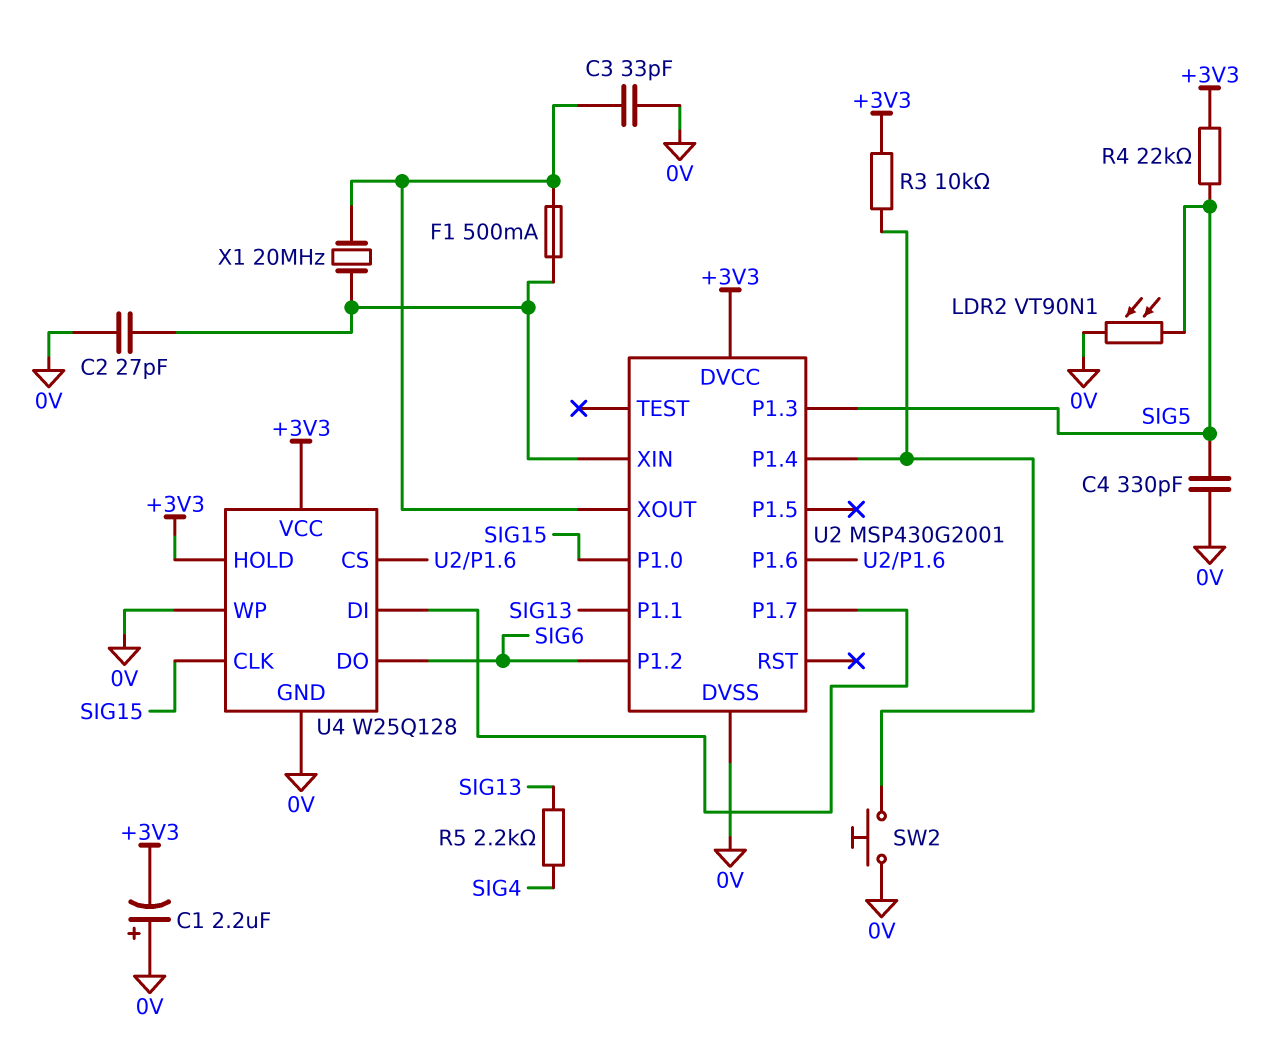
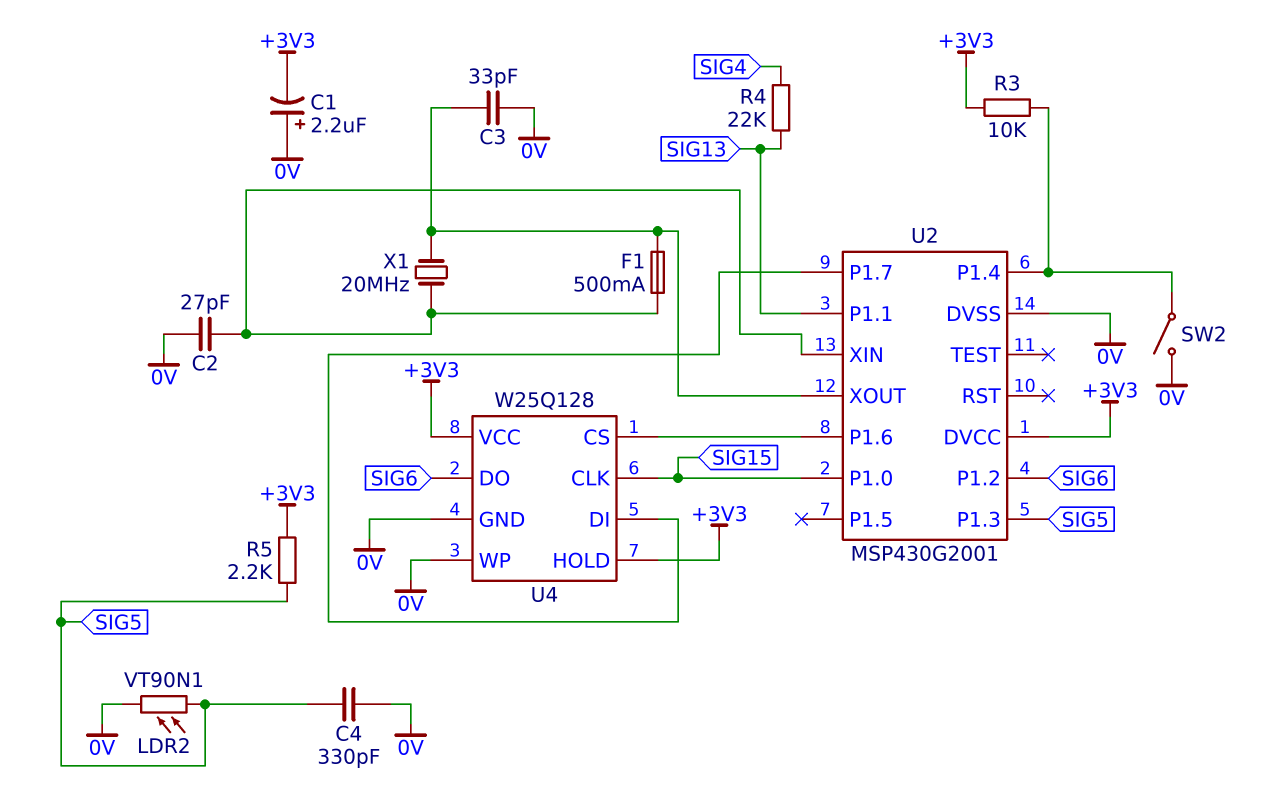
R4: 22k (+3V3, SIG5) -> 22k (SIG4, SIG13)
R5: 2.2k (SIG4, SIG13) -> 2.2k (+3V3, SIG5)
SW2: button (0V, U2/P1.4) -> switch (0V, U2/P1.4)

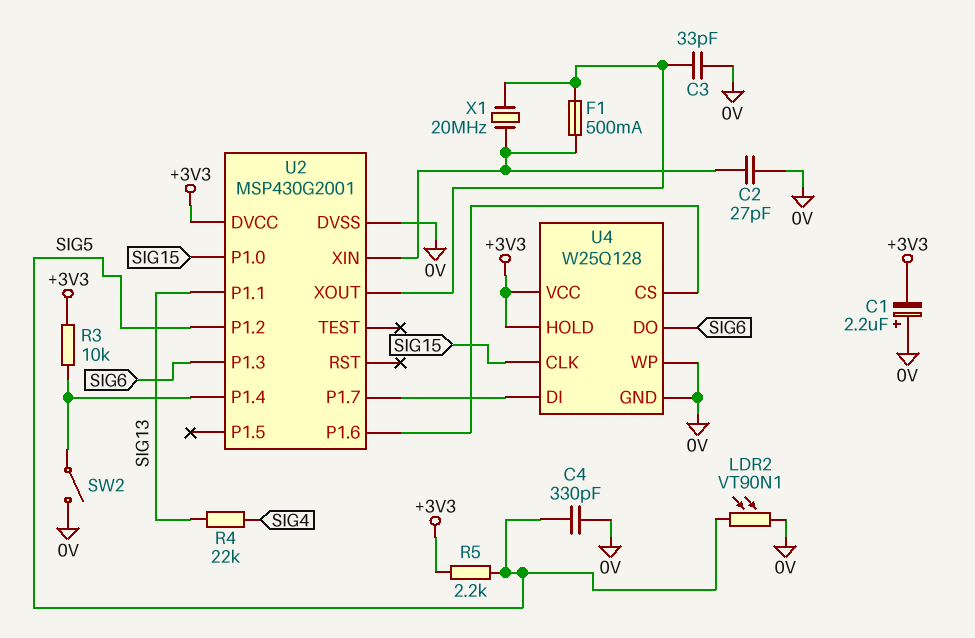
U2 pin P1.2: SIG6 -> SIG5
U2 pin P1.3: SIG5 -> SIG6

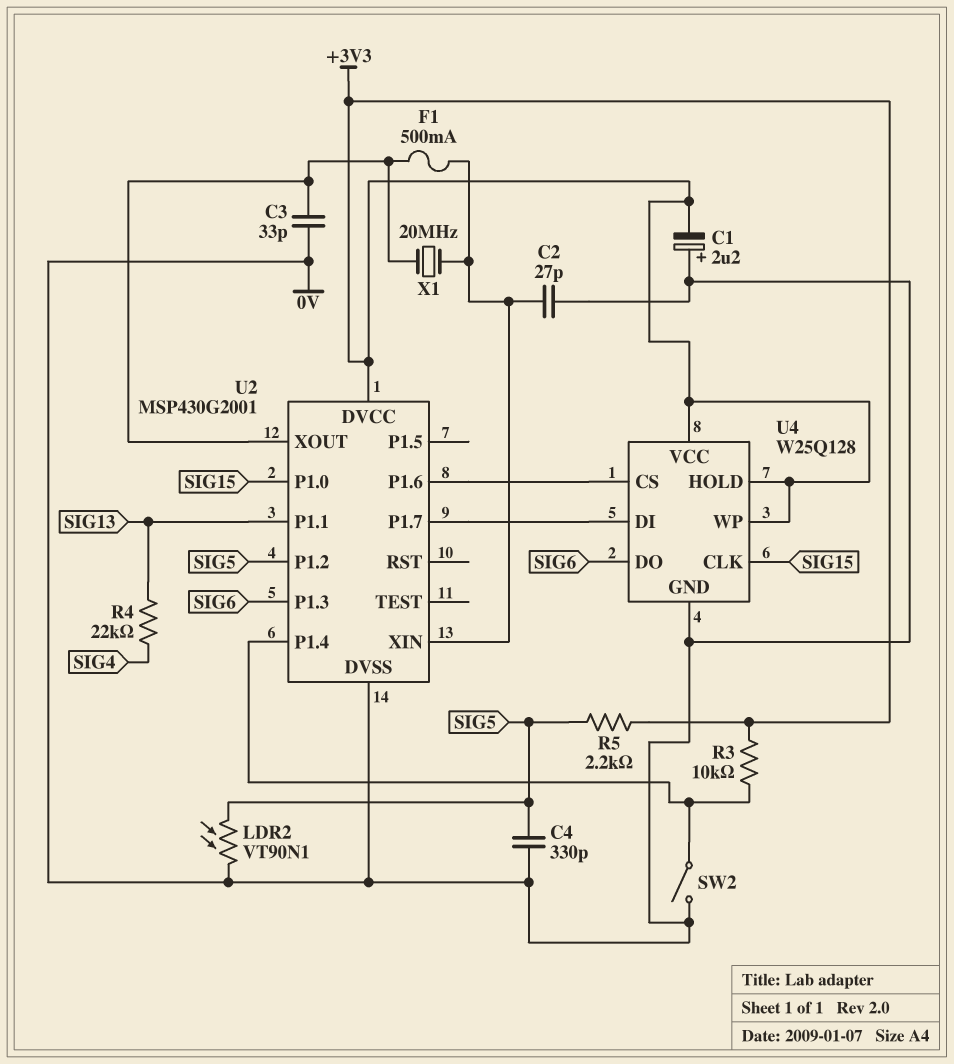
U4 pin WP: 0V -> +3V3

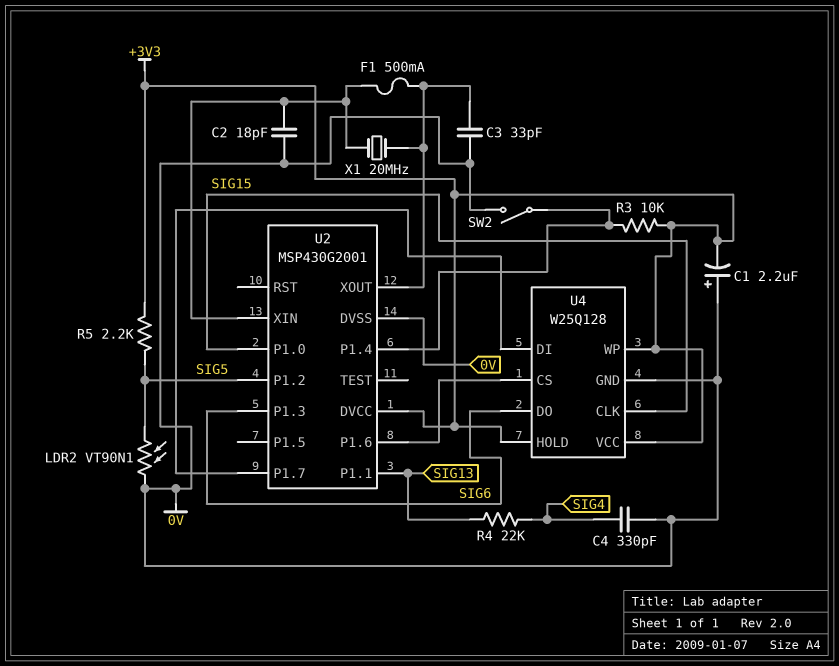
C2: 27pF (0V, U2/XIN) -> 18pF (0V, U2/XIN)
C4: 330pF (0V, SIG5) -> 330pF (0V, SIG4)

